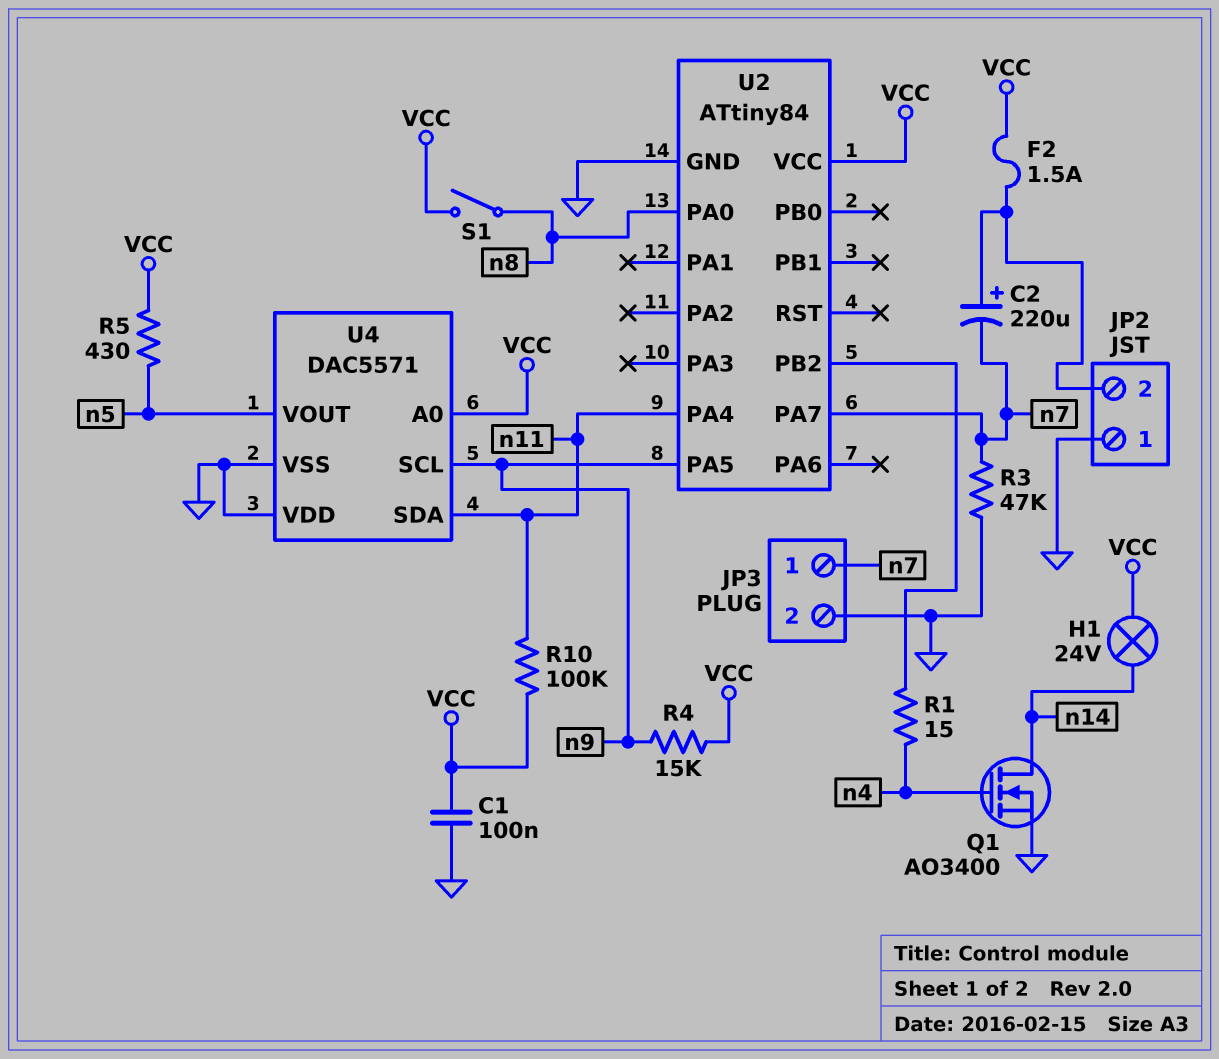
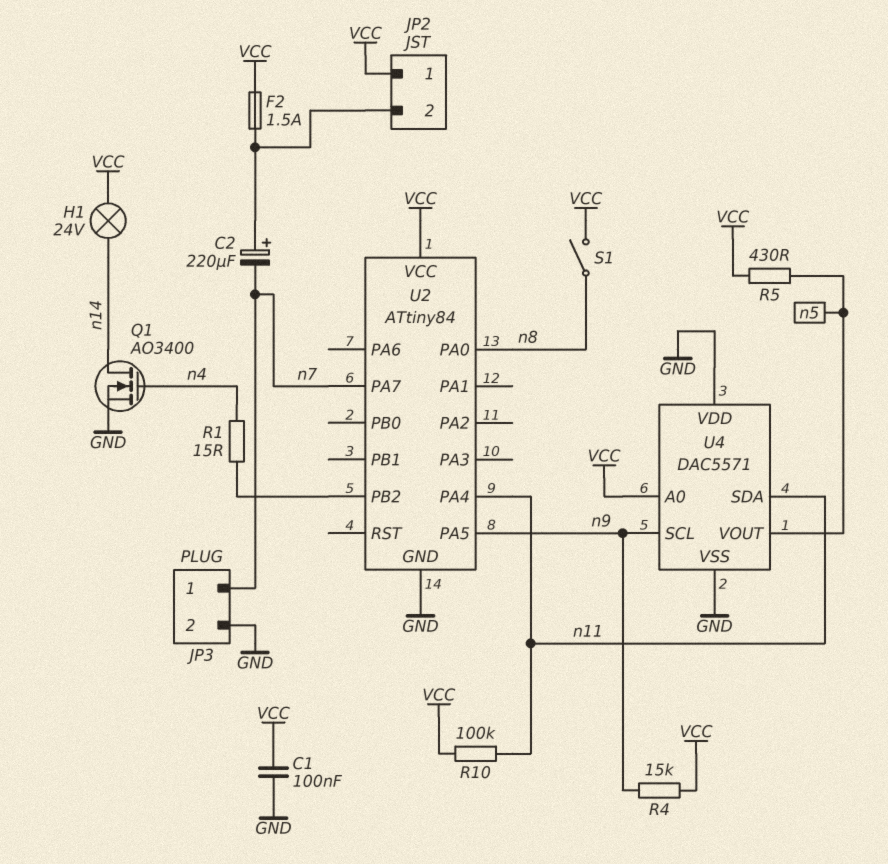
JP2 pin 1: GND -> VCC
R3: 47k (GND, n7) -> none

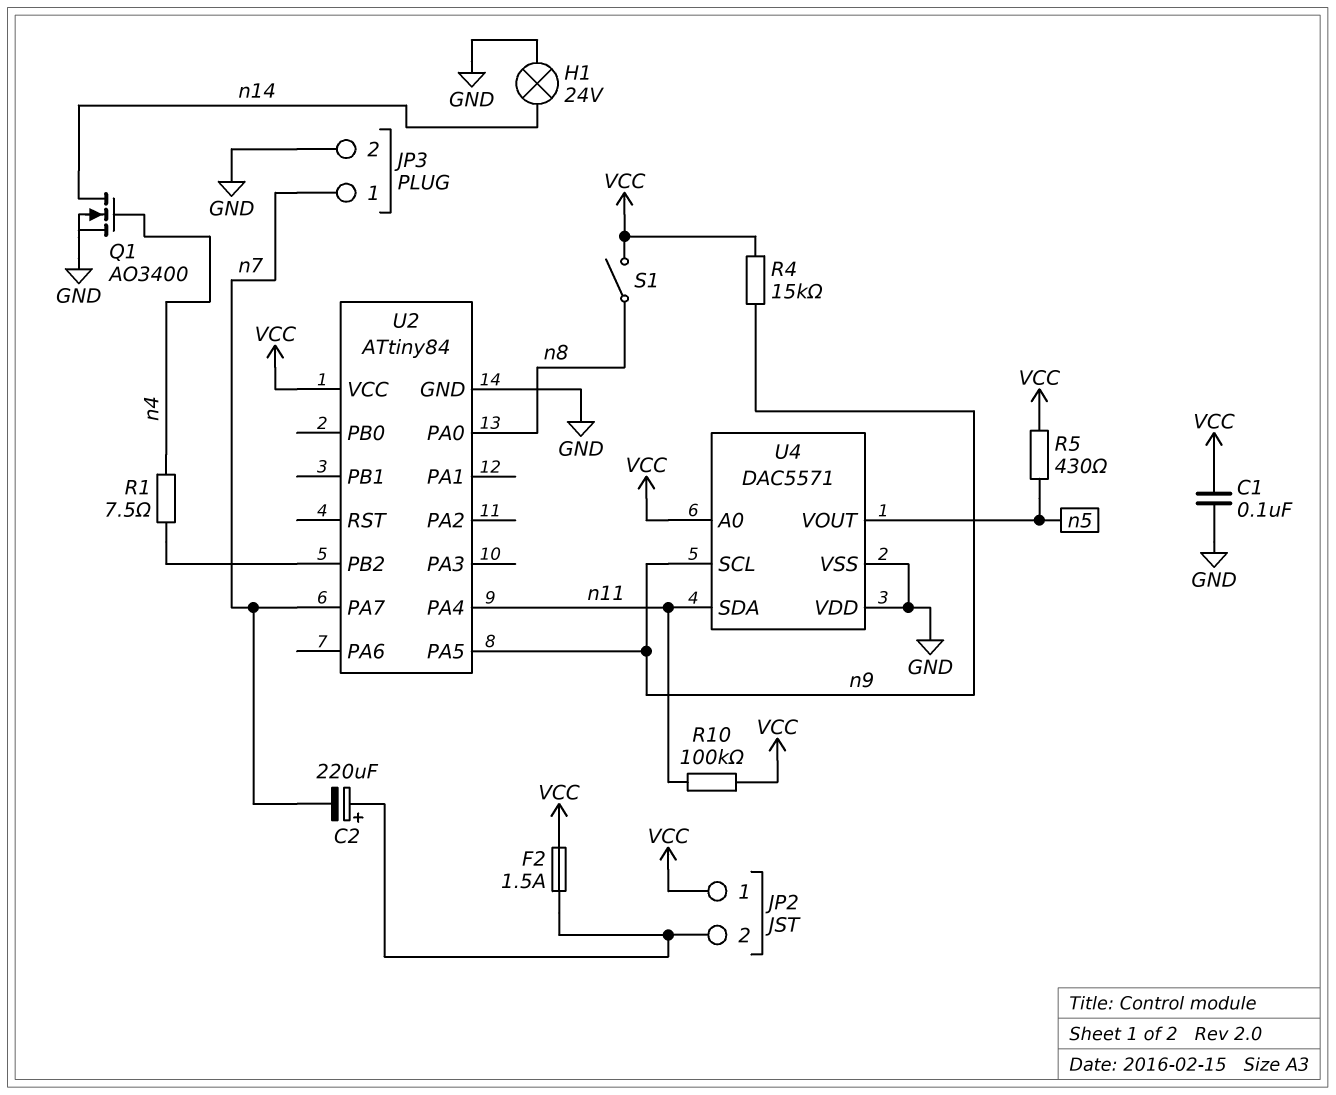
H1: lamp 24V (VCC, n14) -> lamp 24V (GND, n14)
R1: 15 (U2/PB2, n4) -> 7.5 (U2/PB2, n4)

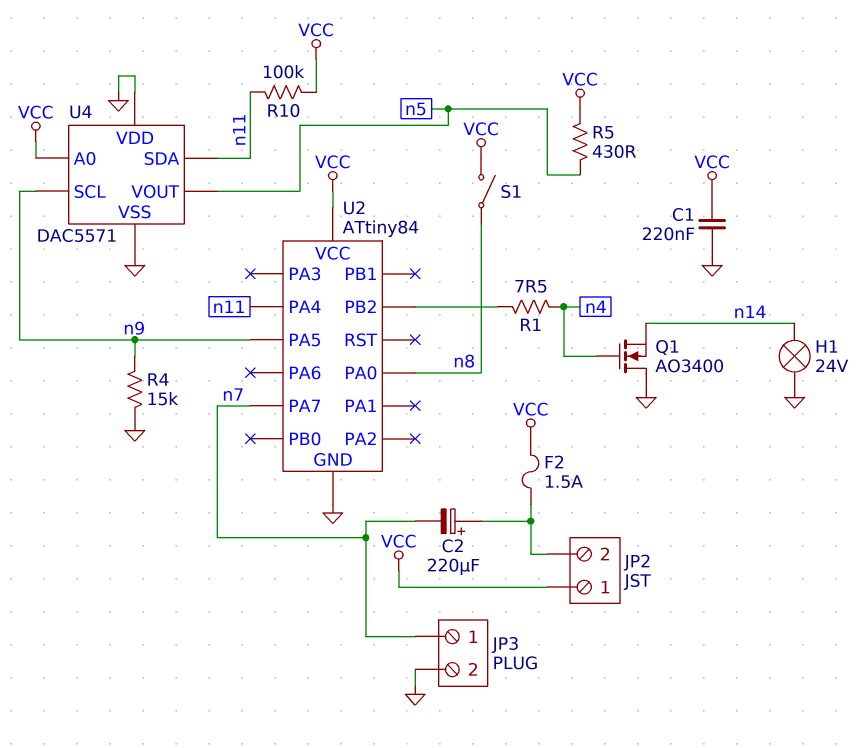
C1: 100nF (GND, VCC) -> 220nF (GND, VCC)
Q1: NMOS AO3400 (G n4, D n14, S GND) -> NMOS AO3400 (G n4, D GND, S n14)
R4: 15k (VCC, n9) -> 15k (GND, n9)

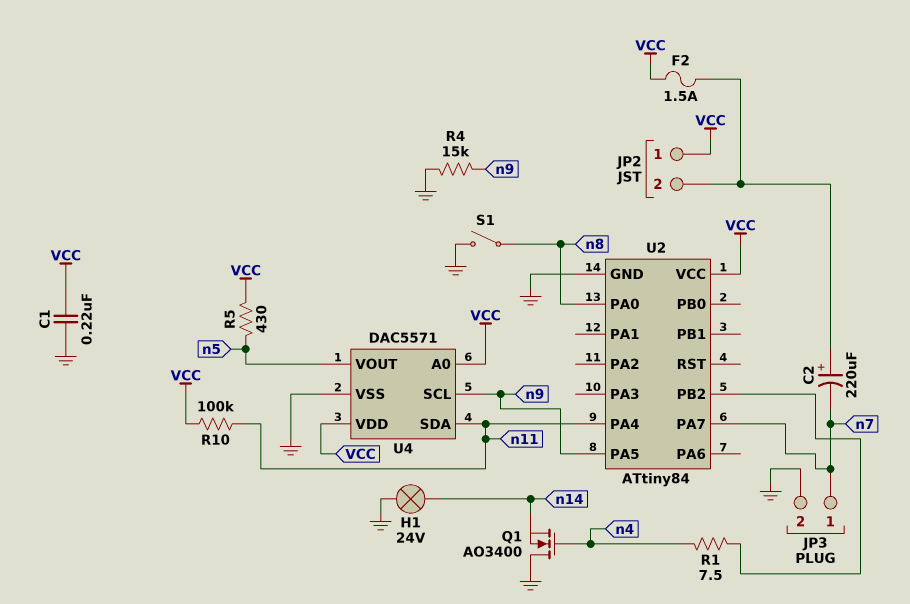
S1: switch (VCC, n8) -> switch (GND, n8)
U4 pin VDD: GND -> VCC

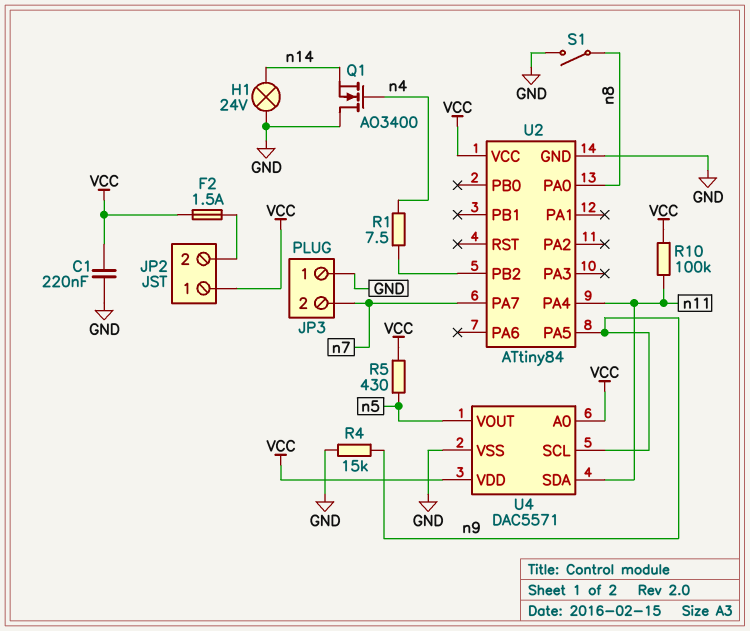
C2: 220uF (plus JP2/2, minus n7) -> none
JP3 pin 1: n7 -> GND
JP3 pin 2: GND -> n7

